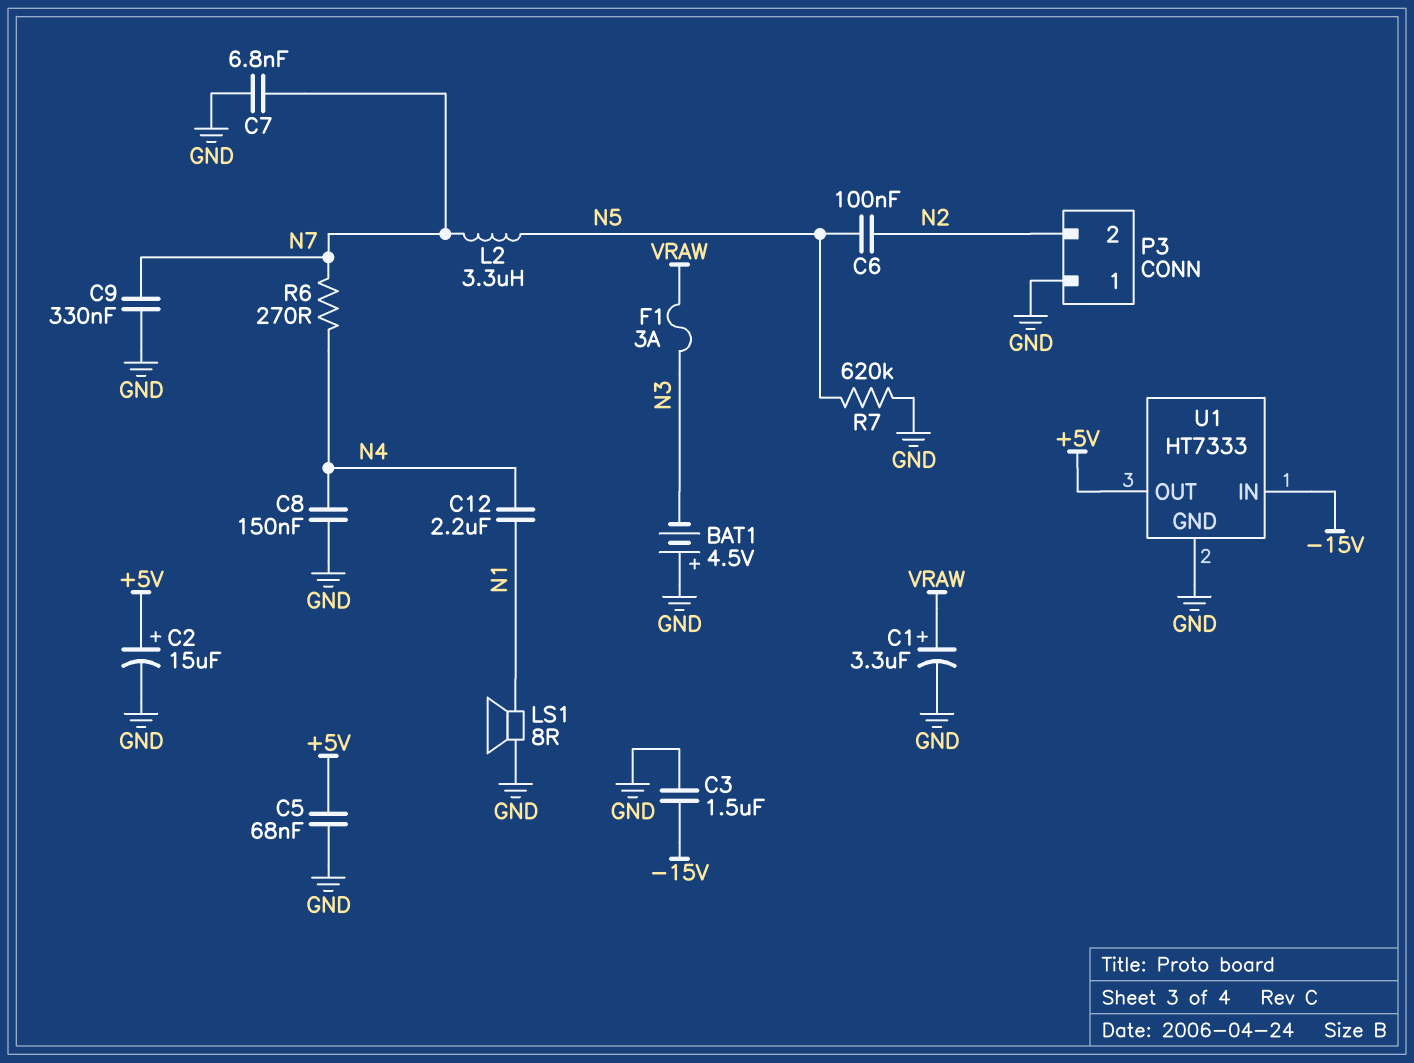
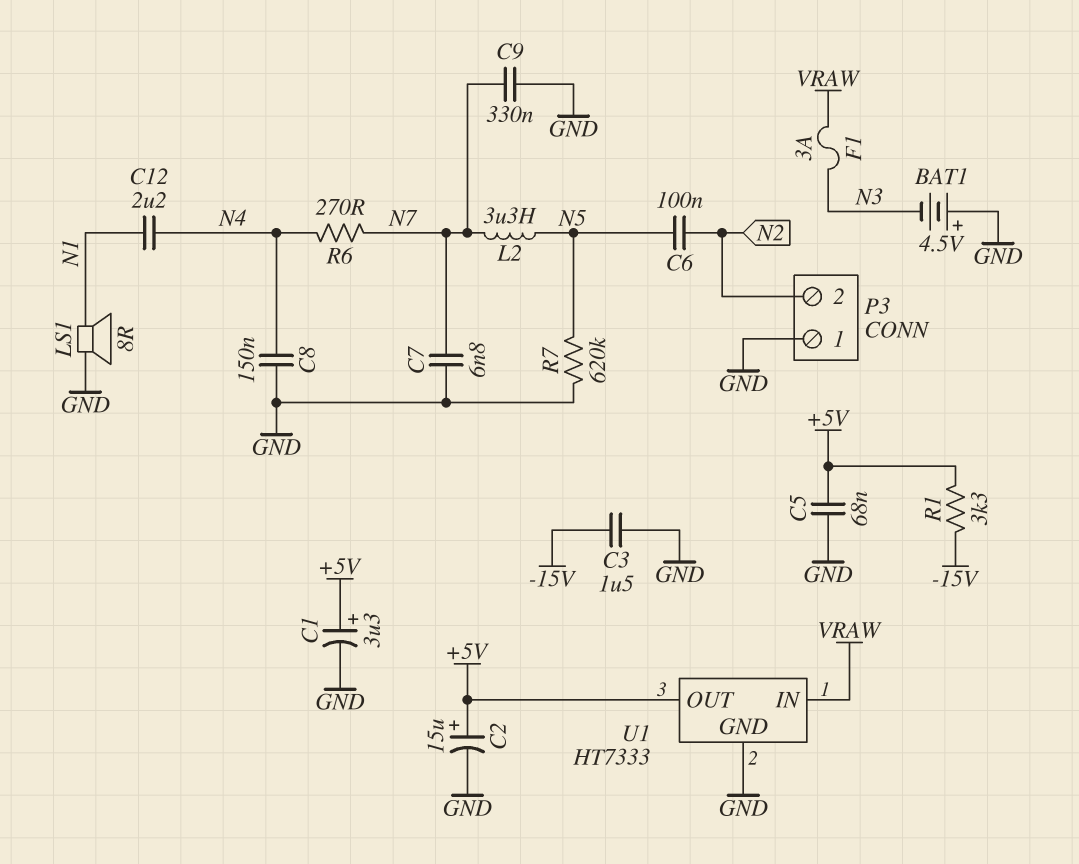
C1: 3.3uF (plus VRAW, minus GND) -> 3.3uF (plus +5V, minus GND)
R1: none -> 3.3k (+5V, -15V)
U1 pin IN: -15V -> VRAW

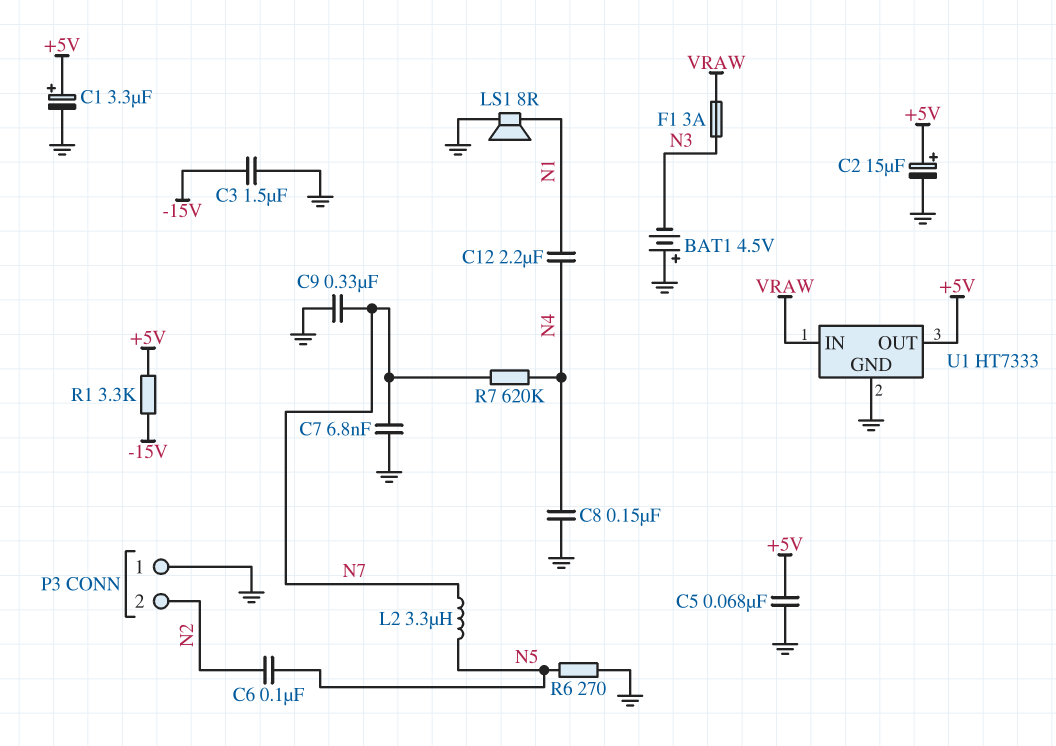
R6: 270 (N4, N7) -> 270 (GND, N5)
R7: 620k (GND, N5) -> 620k (N4, N7)

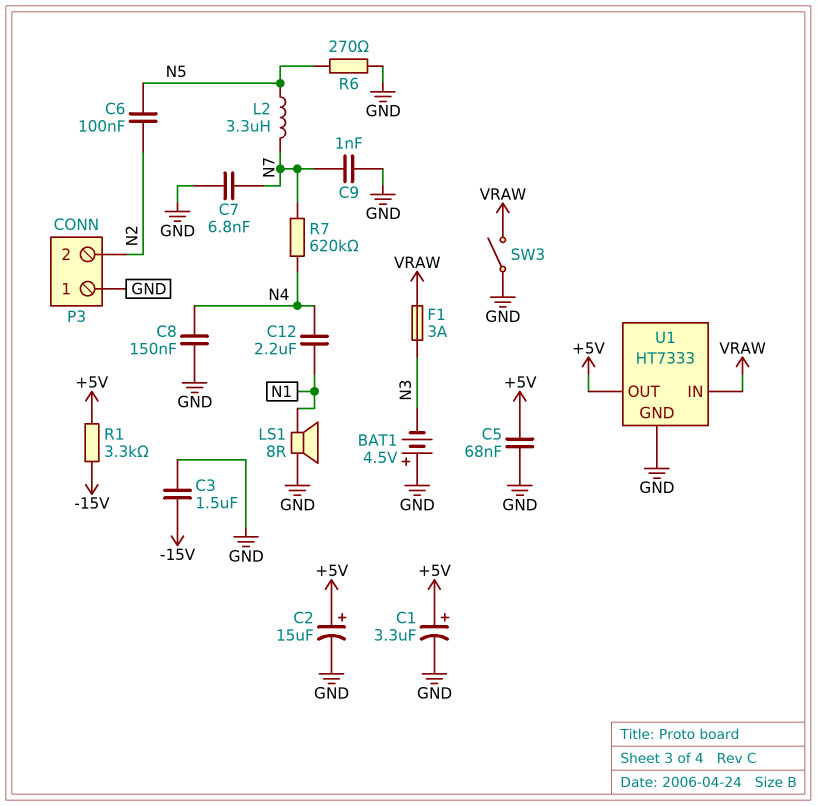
C9: 330nF (GND, N7) -> 1nF (GND, N7)
SW3: none -> switch (GND, VRAW)

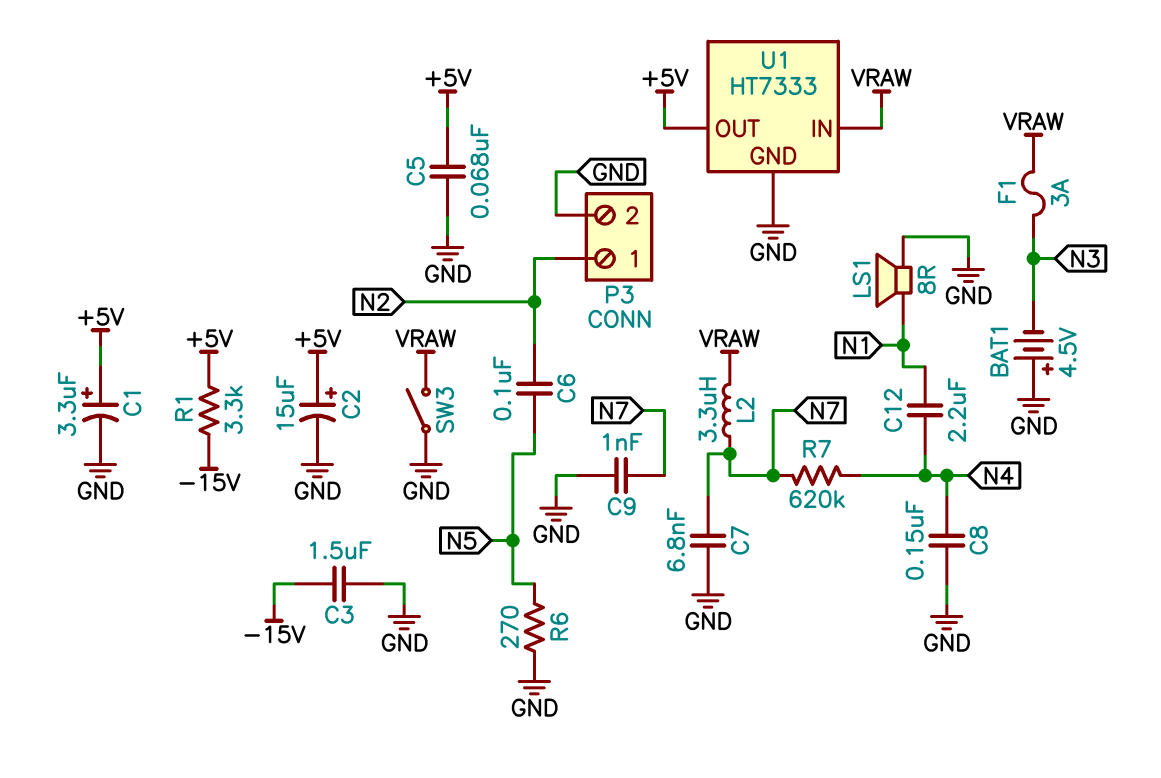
L2: 3.3uH (N5, N7) -> 3.3uH (N7, VRAW)
P3 pin 1: GND -> N2
P3 pin 2: N2 -> GND

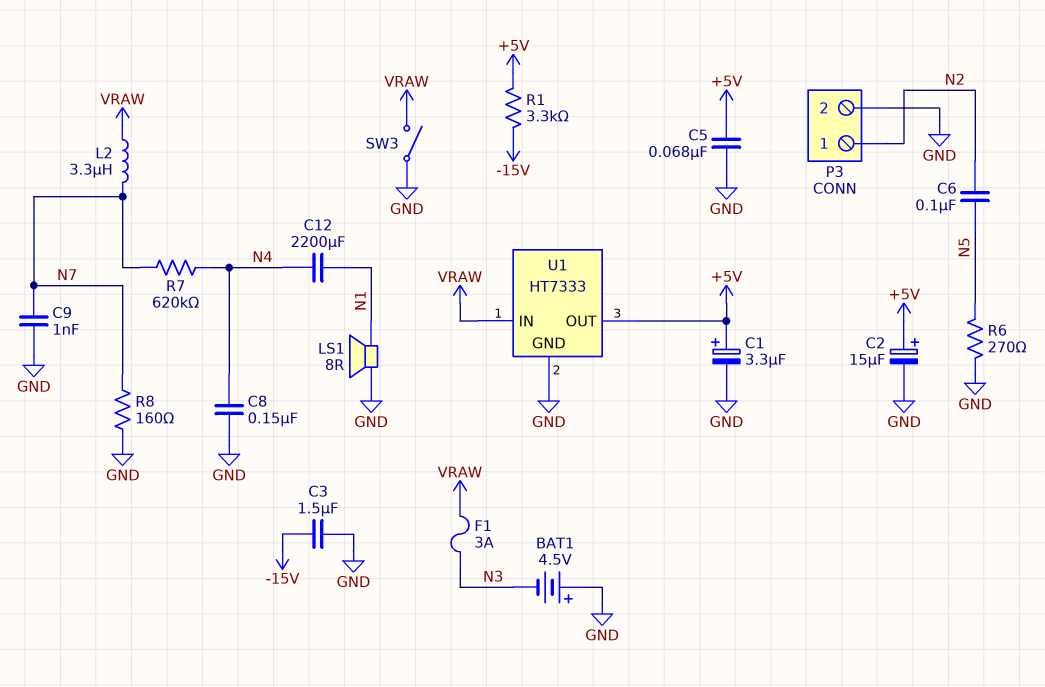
C7: 6.8nF (GND, N7) -> none
C12: 2.2uF (N1, N4) -> 2200uF (N1, N4)
R8: none -> 160 (GND, N7)

